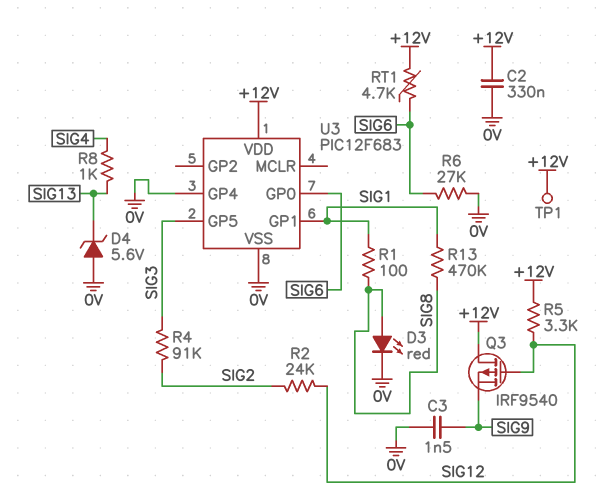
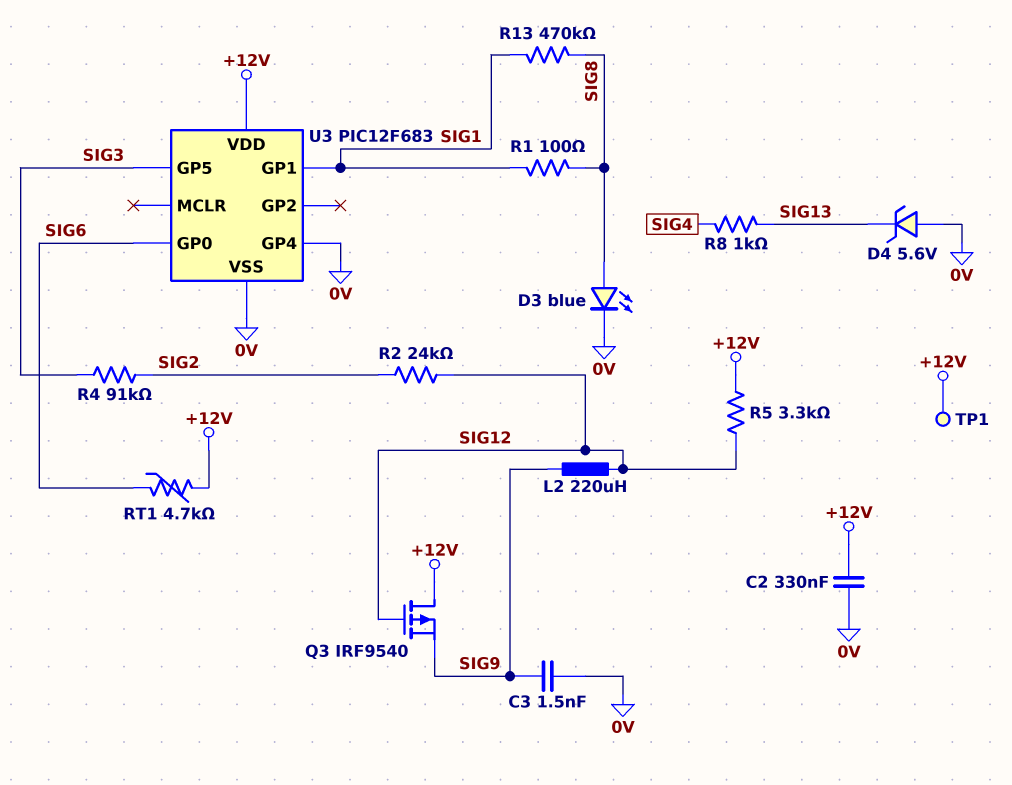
D3: LED red (A SIG8, K 0V) -> LED blue (A SIG8, K 0V)
L2: none -> 220uH (SIG9, SIG12)
R6: 27k (0V, SIG6) -> none

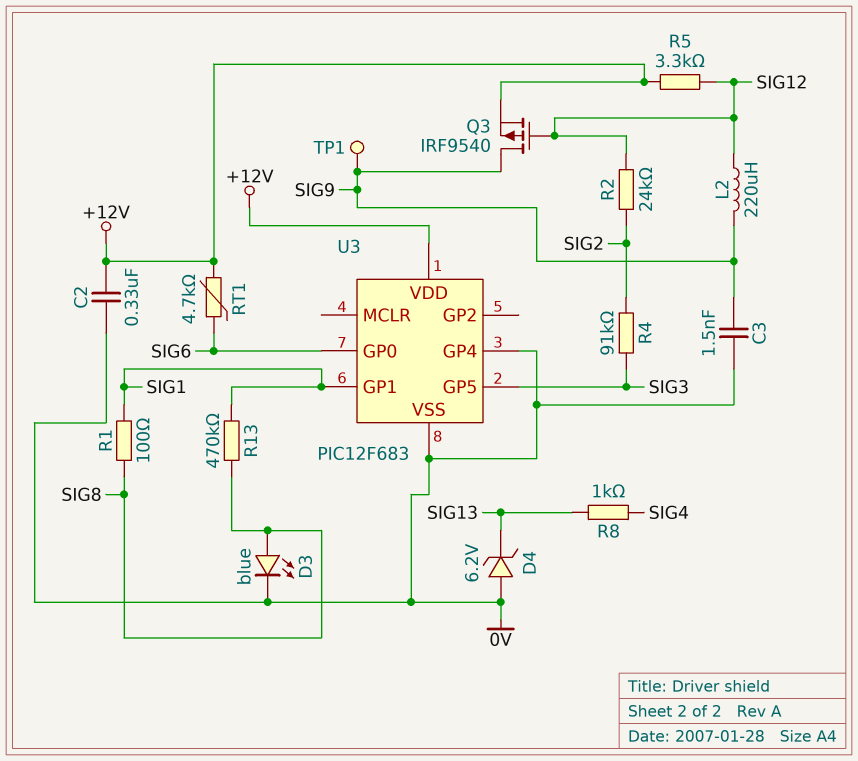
D4: zener 5.6V (A 0V, K SIG13) -> zener 6.2V (A 0V, K SIG13)
Q3: PMOS IRF9540 (G SIG12, D +12V, S SIG9) -> PMOS IRF9540 (G SIG12, D SIG9, S +12V)
TP1: test point (+12V) -> test point (SIG9)

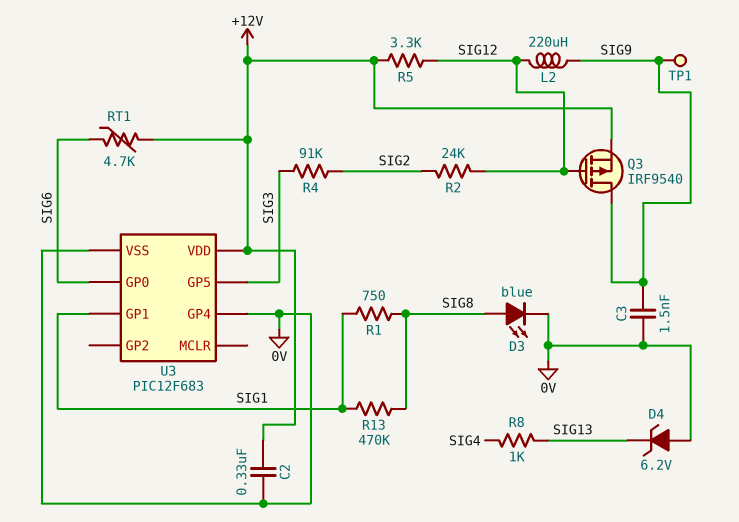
R1: 100 (SIG1, SIG8) -> 750 (SIG1, SIG8)

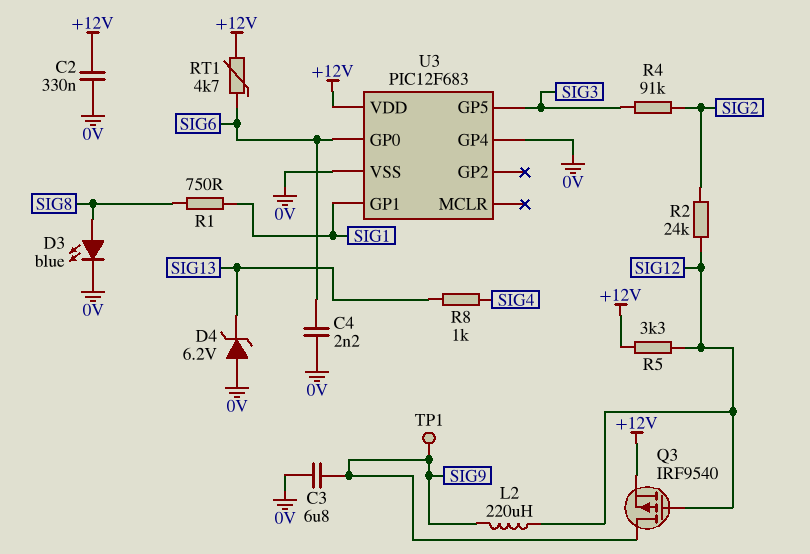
C3: 1.5nF (0V, SIG9) -> 6.8uF (0V, SIG9)
C4: none -> 2.2nF (0V, SIG6)
R13: 470k (SIG1, SIG8) -> none

